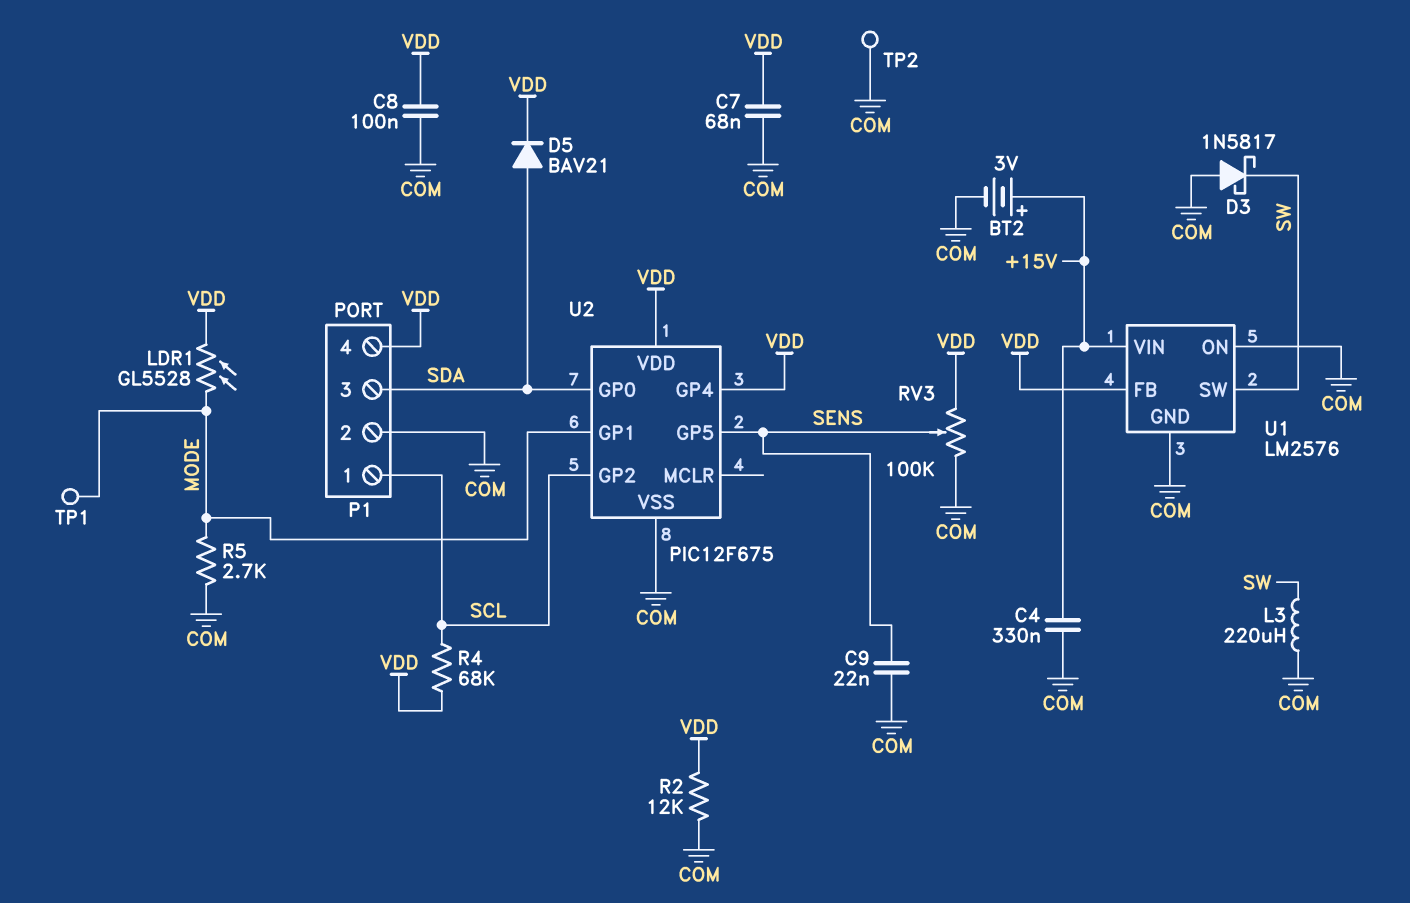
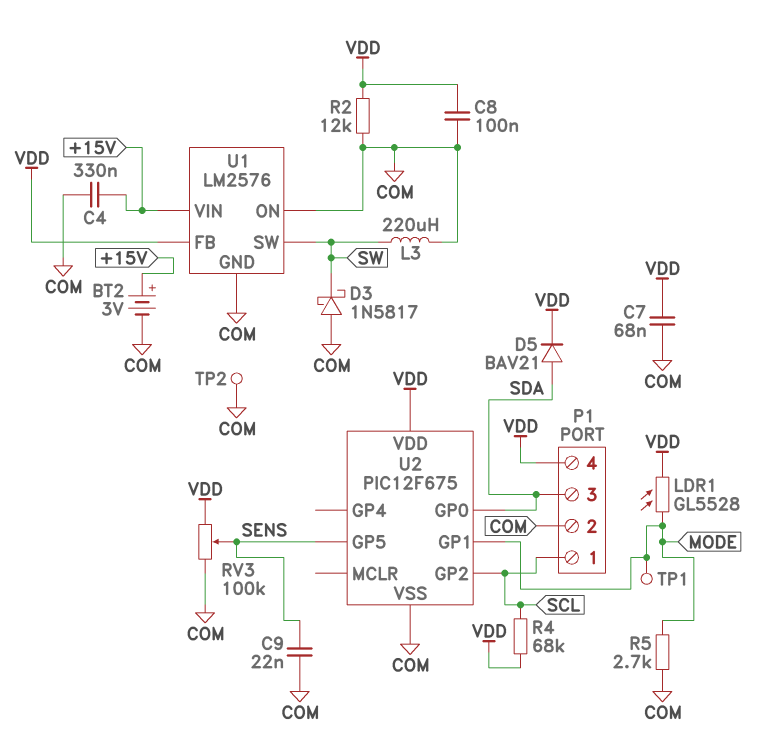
U2 pin GP4: VDD -> none

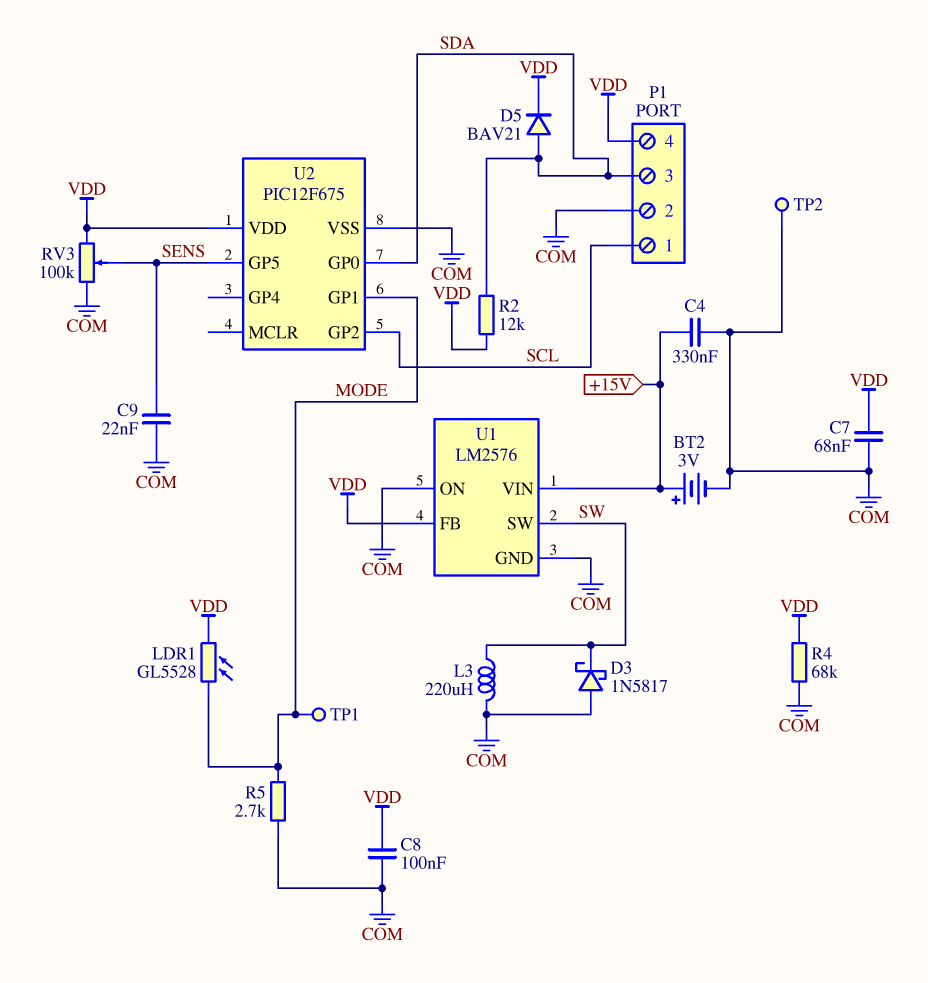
R2: 12k (COM, VDD) -> 12k (SDA, VDD)
R4: 68k (SCL, VDD) -> 68k (COM, VDD)

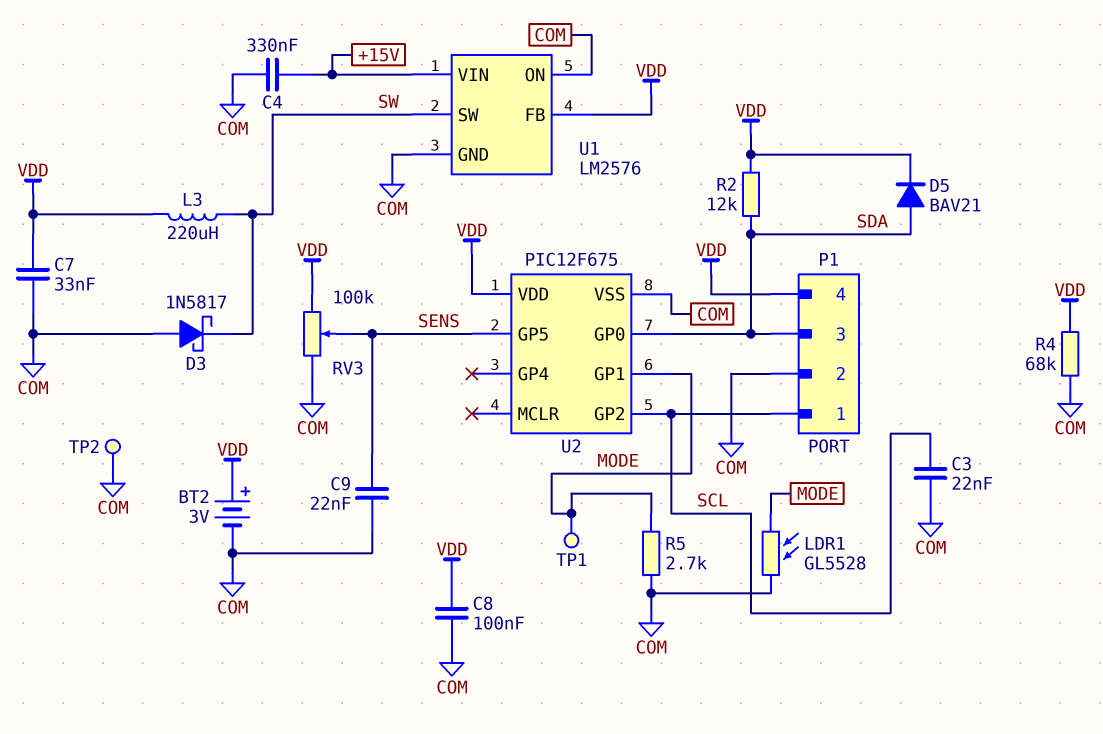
BT2: 3V (plus +15V, minus COM) -> 3V (plus VDD, minus COM)
C3: none -> 22nF (COM, SCL)
C7: 68nF (COM, VDD) -> 33nF (COM, VDD)
L3: 220uH (COM, SW) -> 220uH (SW, VDD)
LDR1: GL5528 (MODE, VDD) -> GL5528 (COM, MODE)

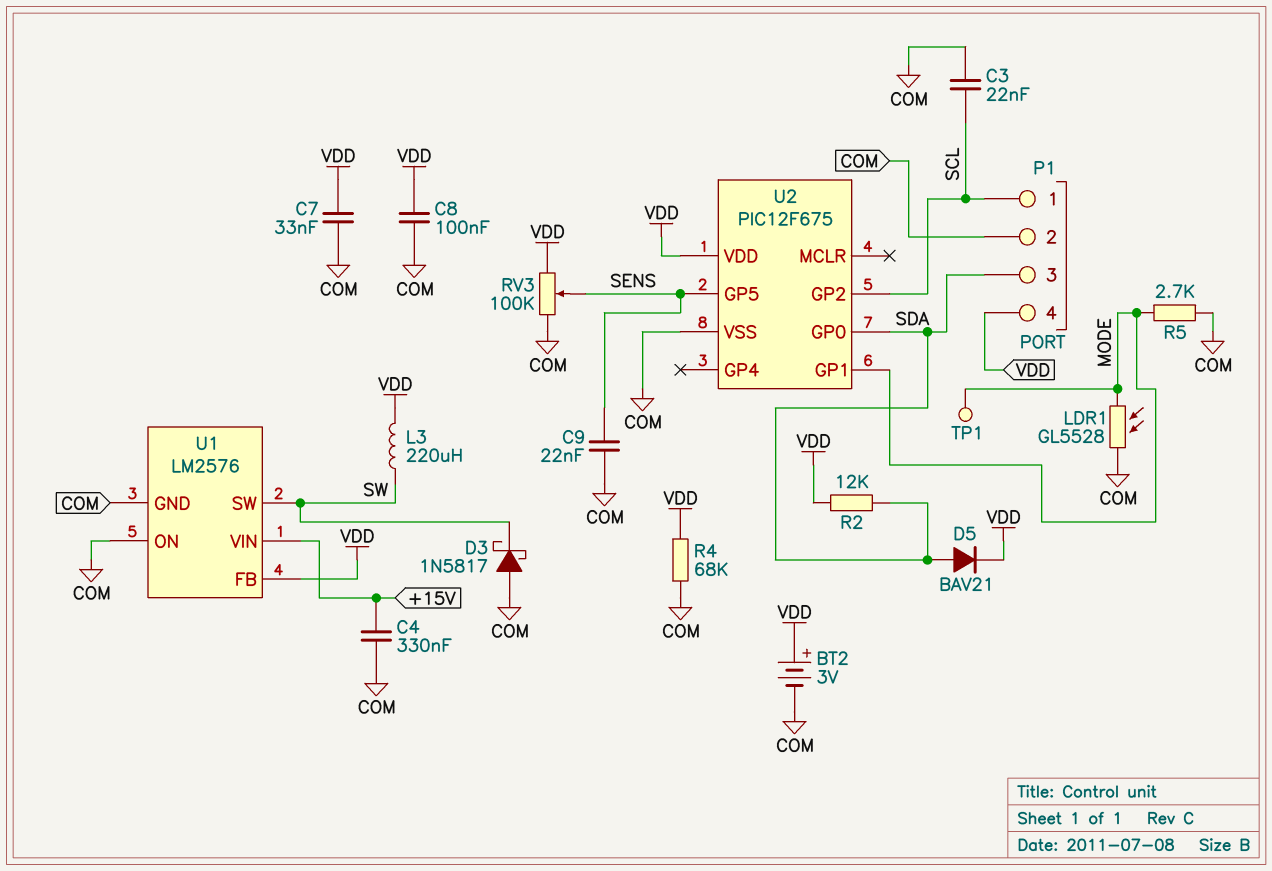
TP2: test point (COM) -> none

